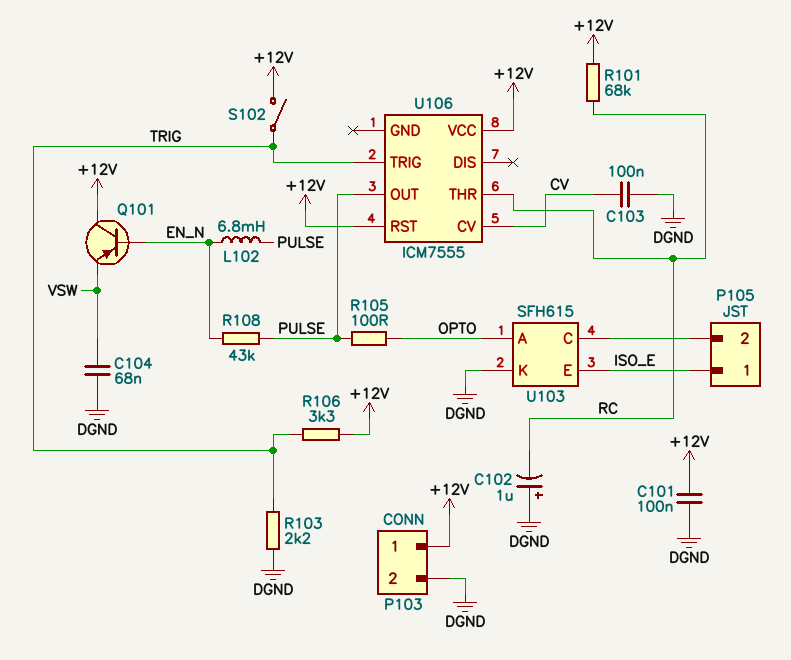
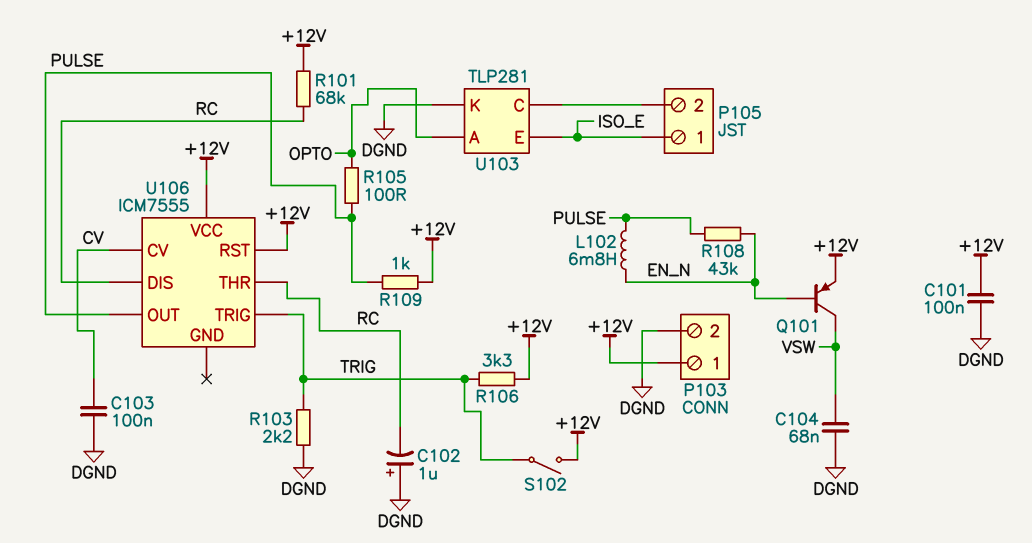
Q101: PNP (B EN_N, C +12V, E VSW) -> PNP (B EN_N, C VSW, E +12V)
R109: none -> 1k (+12V, PULSE)
U103: SFH615 -> TLP281
U106 pin DIS: none -> RC

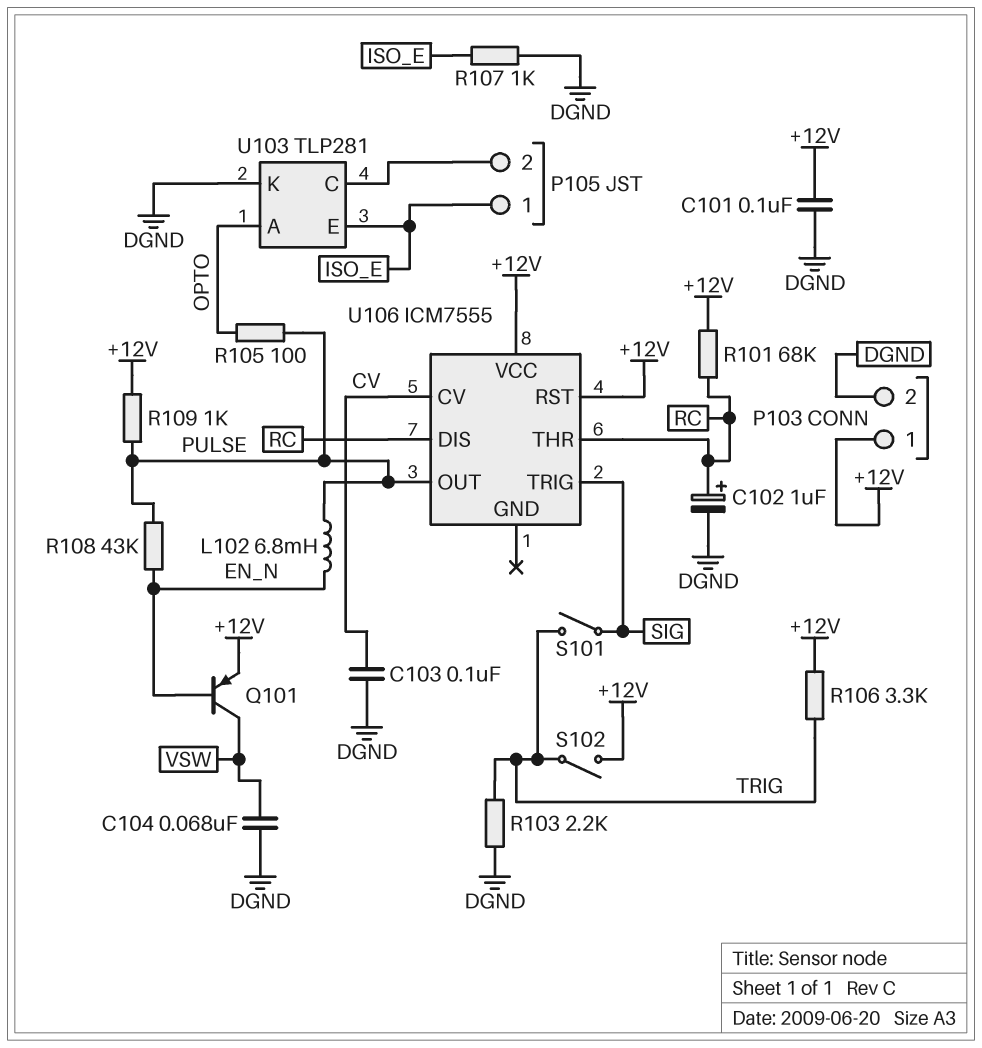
C102: 1uF (plus DGND, minus RC) -> 1uF (plus RC, minus DGND)
R107: none -> 1k (DGND, ISO_E)
S101: none -> switch (SIG, TRIG)
U106 pin TRIG: TRIG -> SIG

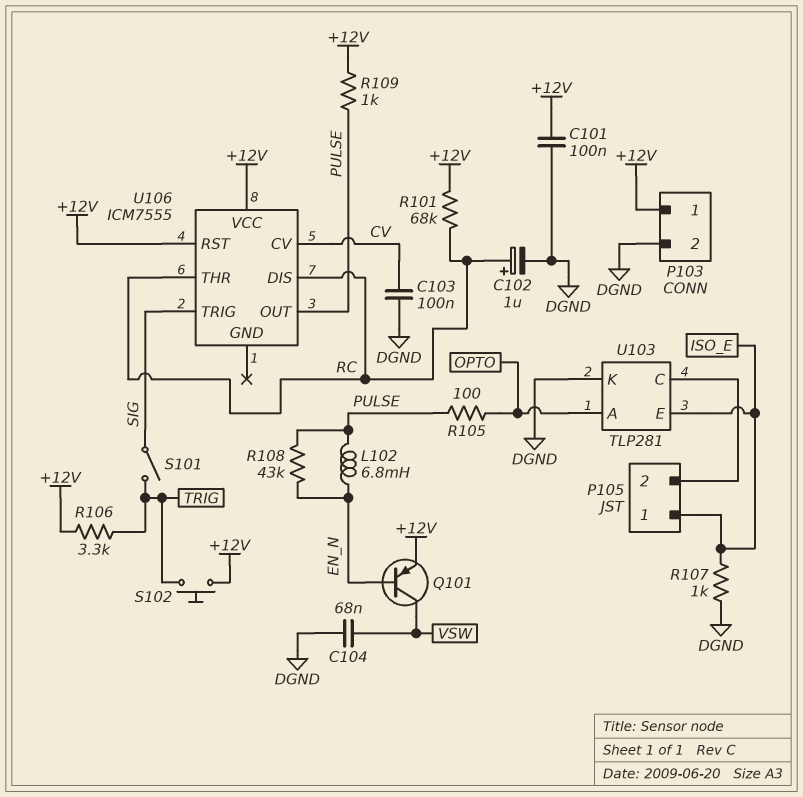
R103: 2.2k (DGND, TRIG) -> none
S102: switch (+12V, TRIG) -> button (+12V, TRIG)

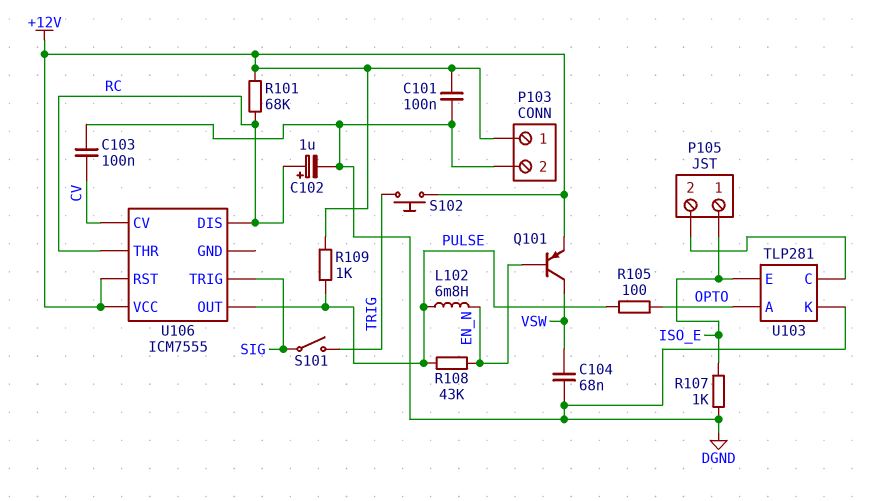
R106: 3.3k (+12V, TRIG) -> none

